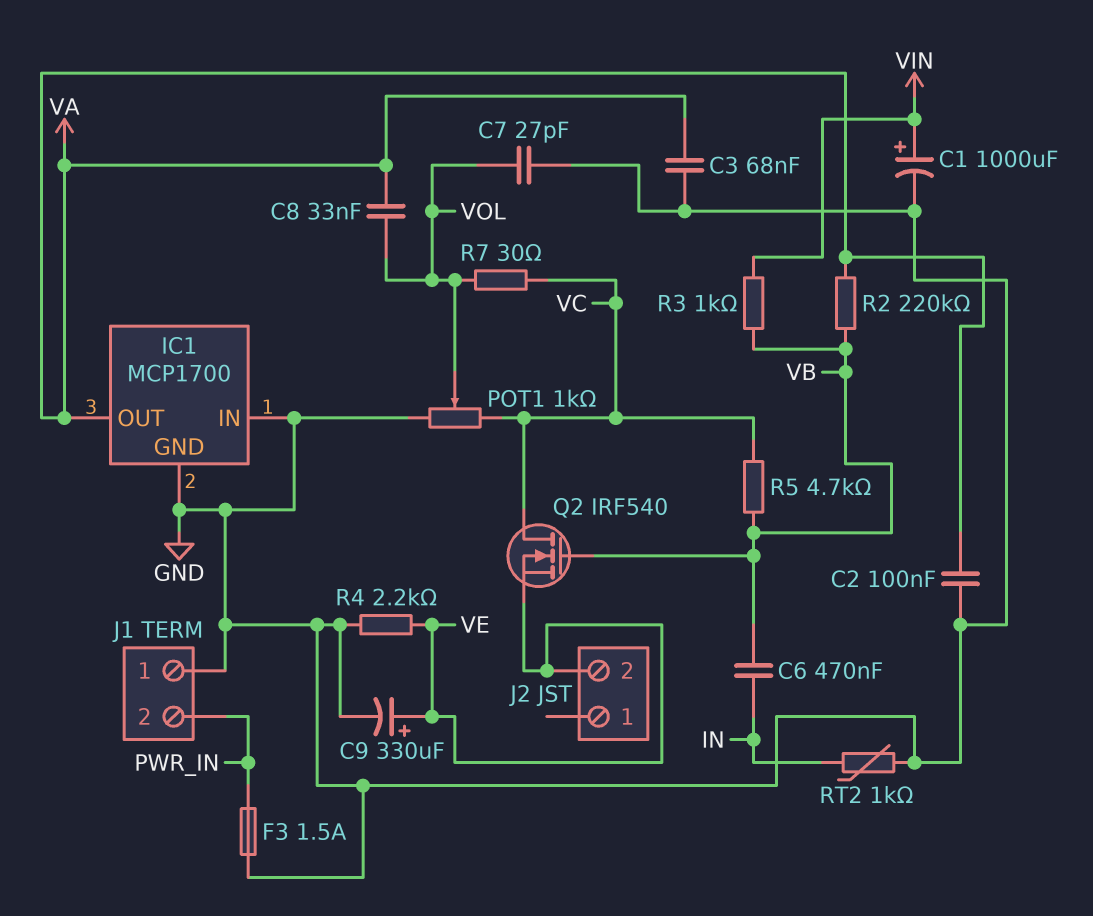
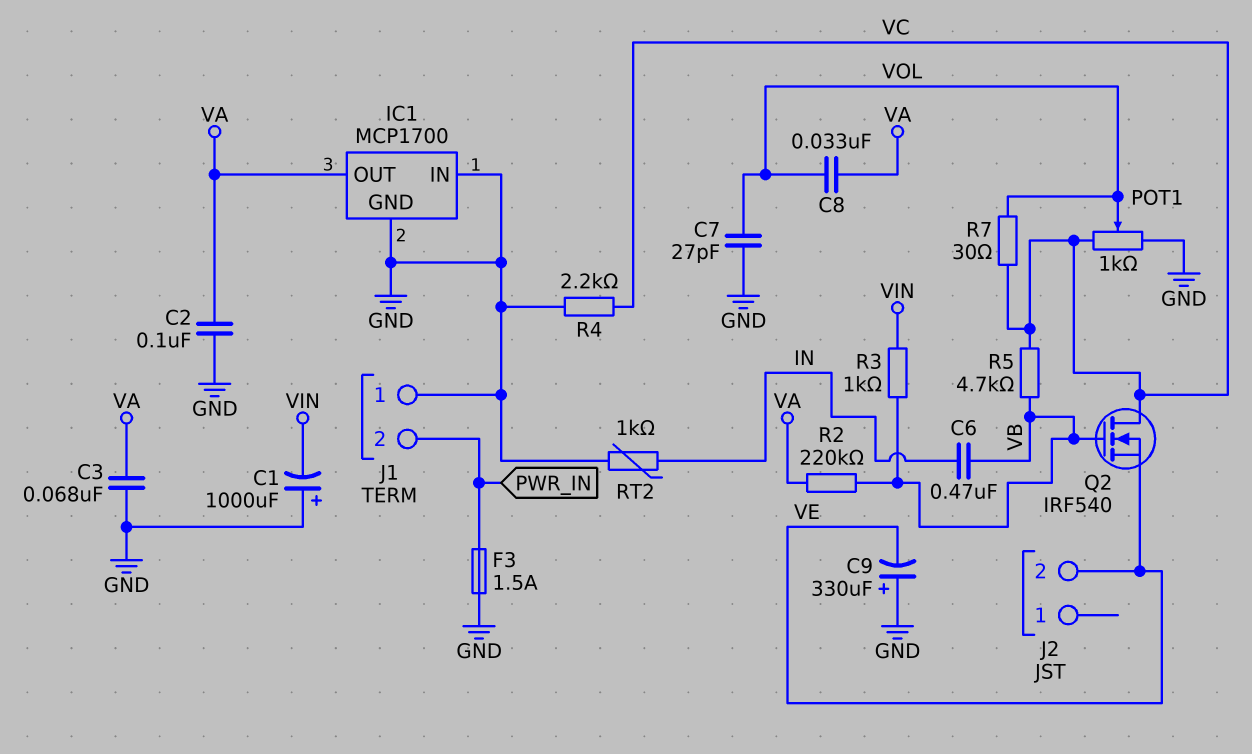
C1: 1000uF (plus VIN, minus GND) -> 1000uF (plus GND, minus VIN)
C9: 330uF (plus VE, minus GND) -> 330uF (plus GND, minus VE)
R4: 2.2k (GND, VE) -> 2.2k (GND, VC)

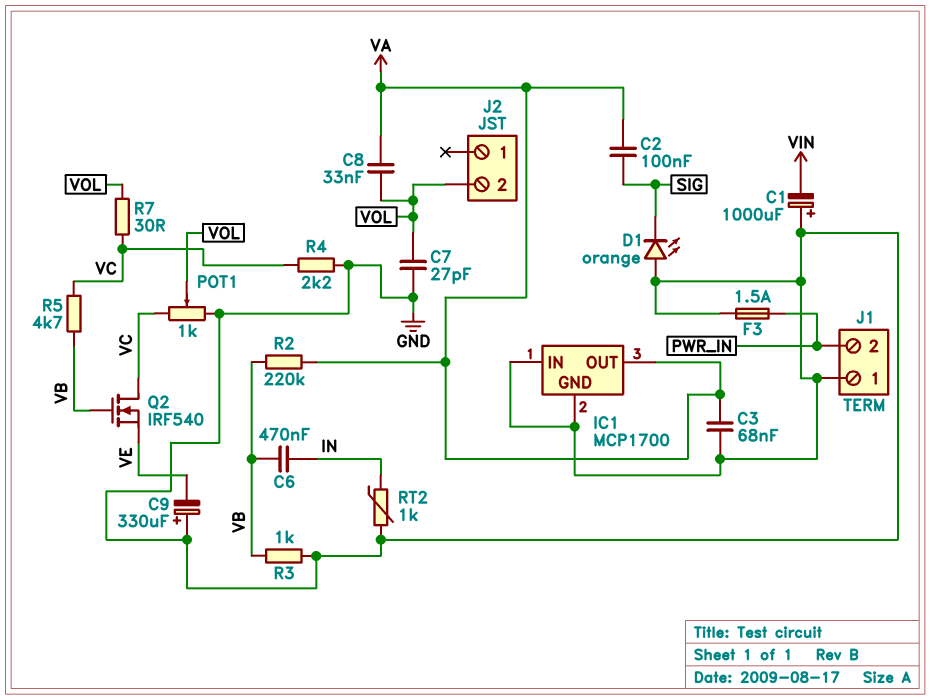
C2: 100nF (GND, VA) -> 100nF (SIG, VA)
D1: none -> LED orange (A GND, K SIG)
J2 pin 2: VE -> VOL
R3: 1k (VB, VIN) -> 1k (GND, VB)

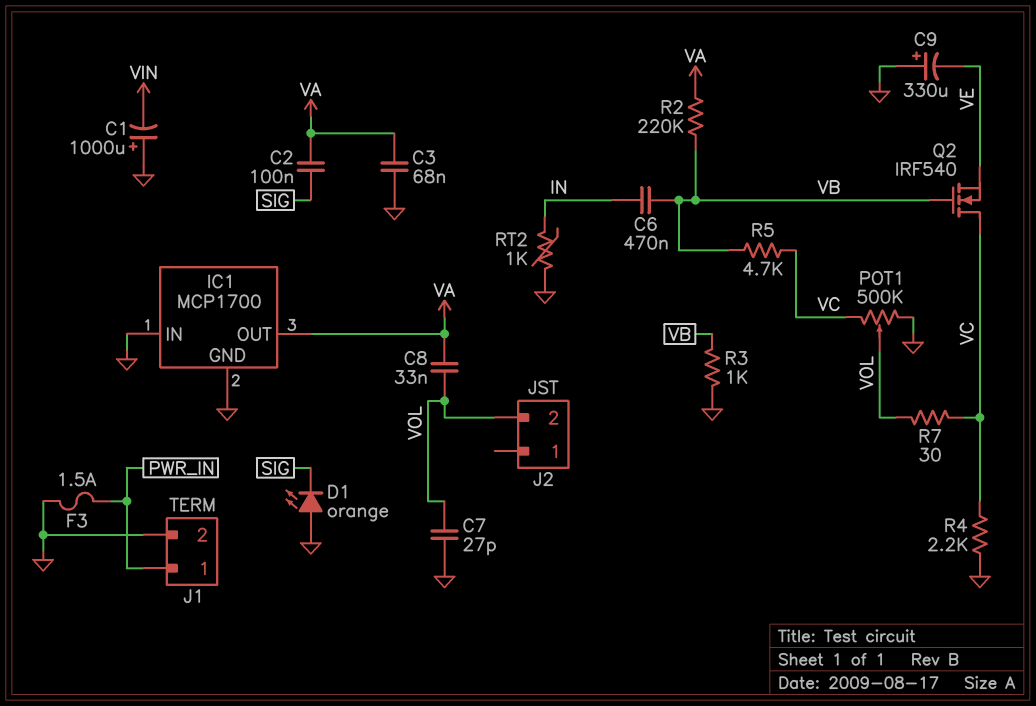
J1 pin 1: GND -> PWR_IN
J1 pin 2: PWR_IN -> GND
POT1: 1k (GND, VC, wiper VOL) -> 500k (GND, VC, wiper VOL)

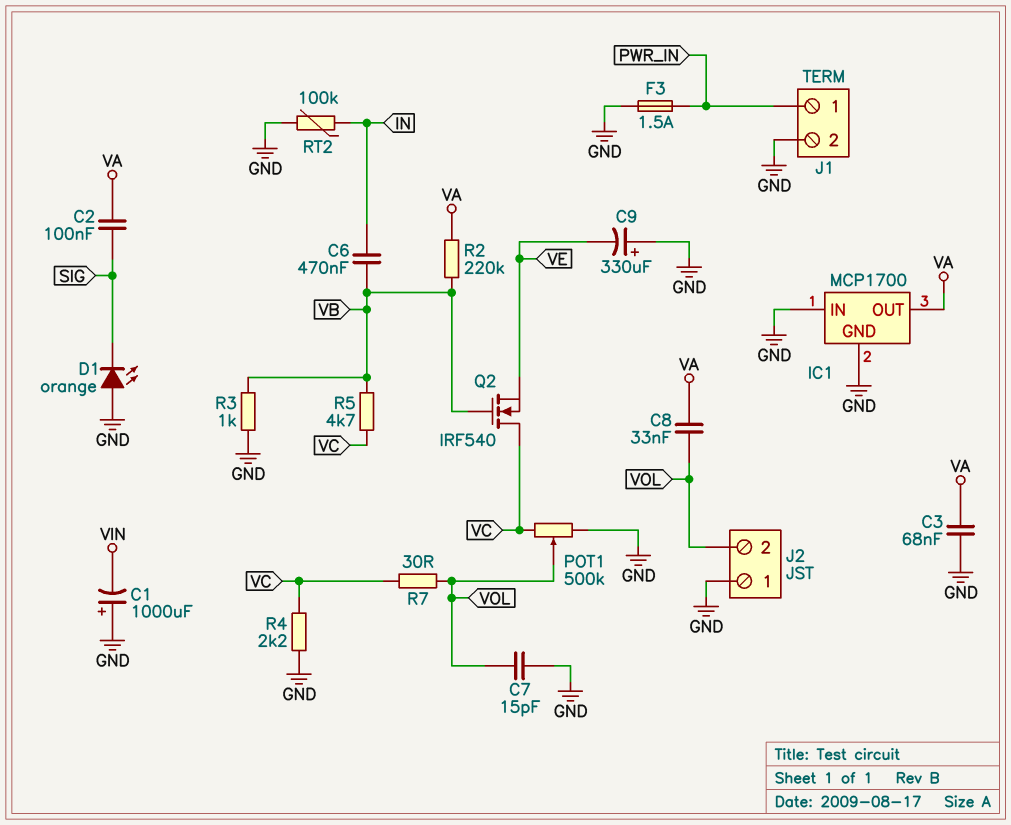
C7: 27pF (GND, VOL) -> 15pF (GND, VOL)
J2 pin 1: none -> GND
RT2: 1k (GND, IN) -> 100k (GND, IN)

